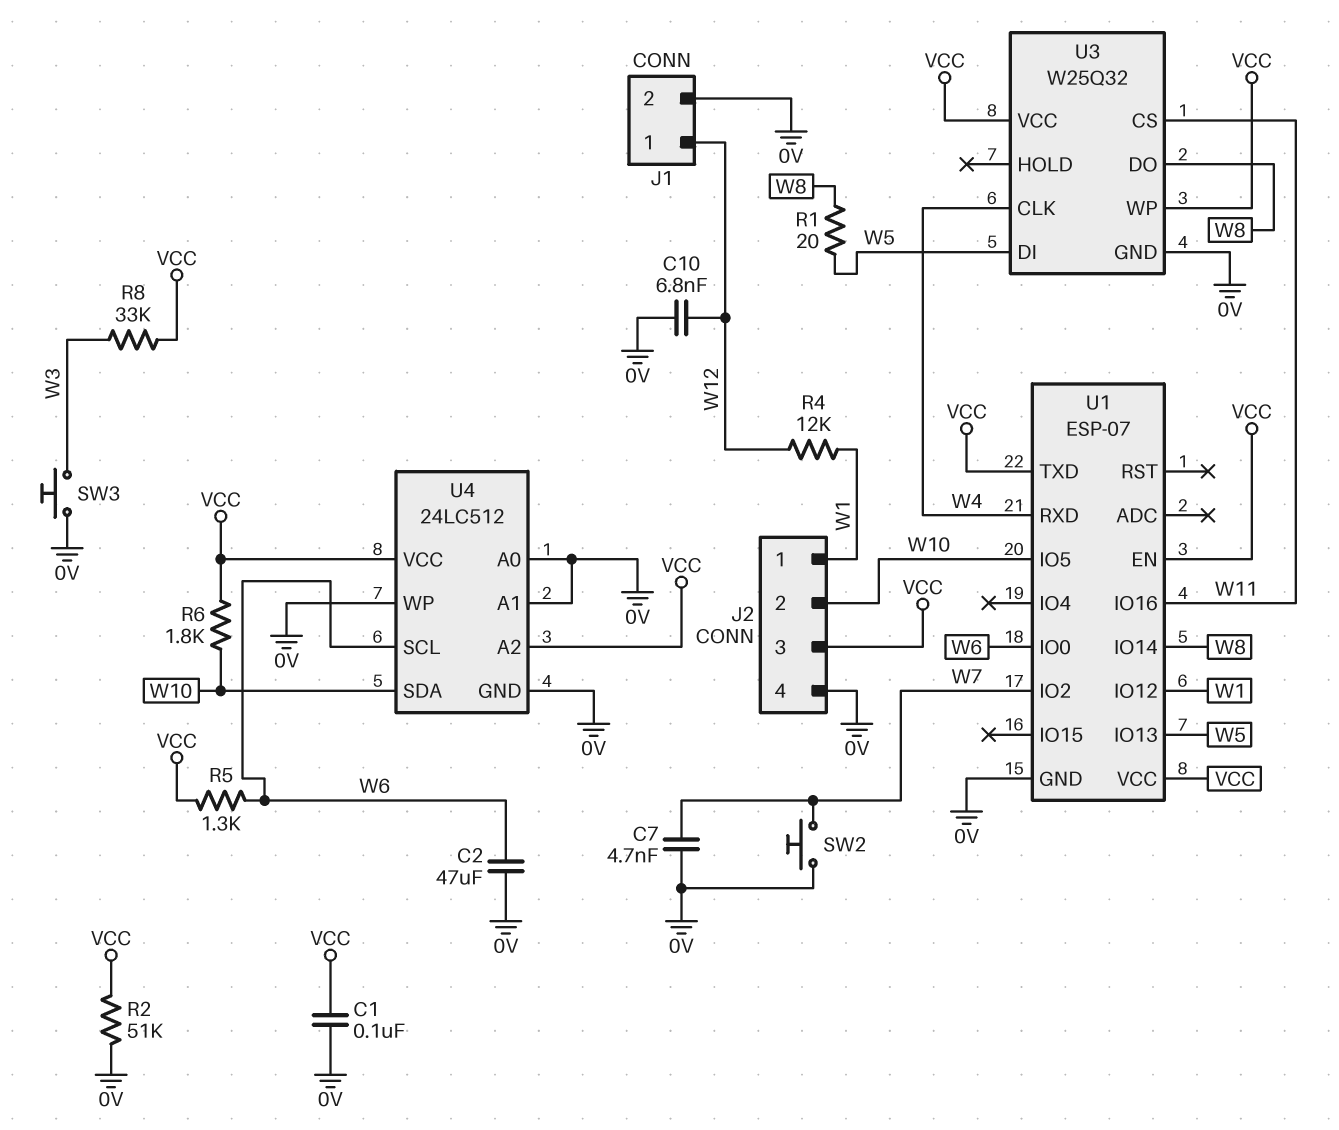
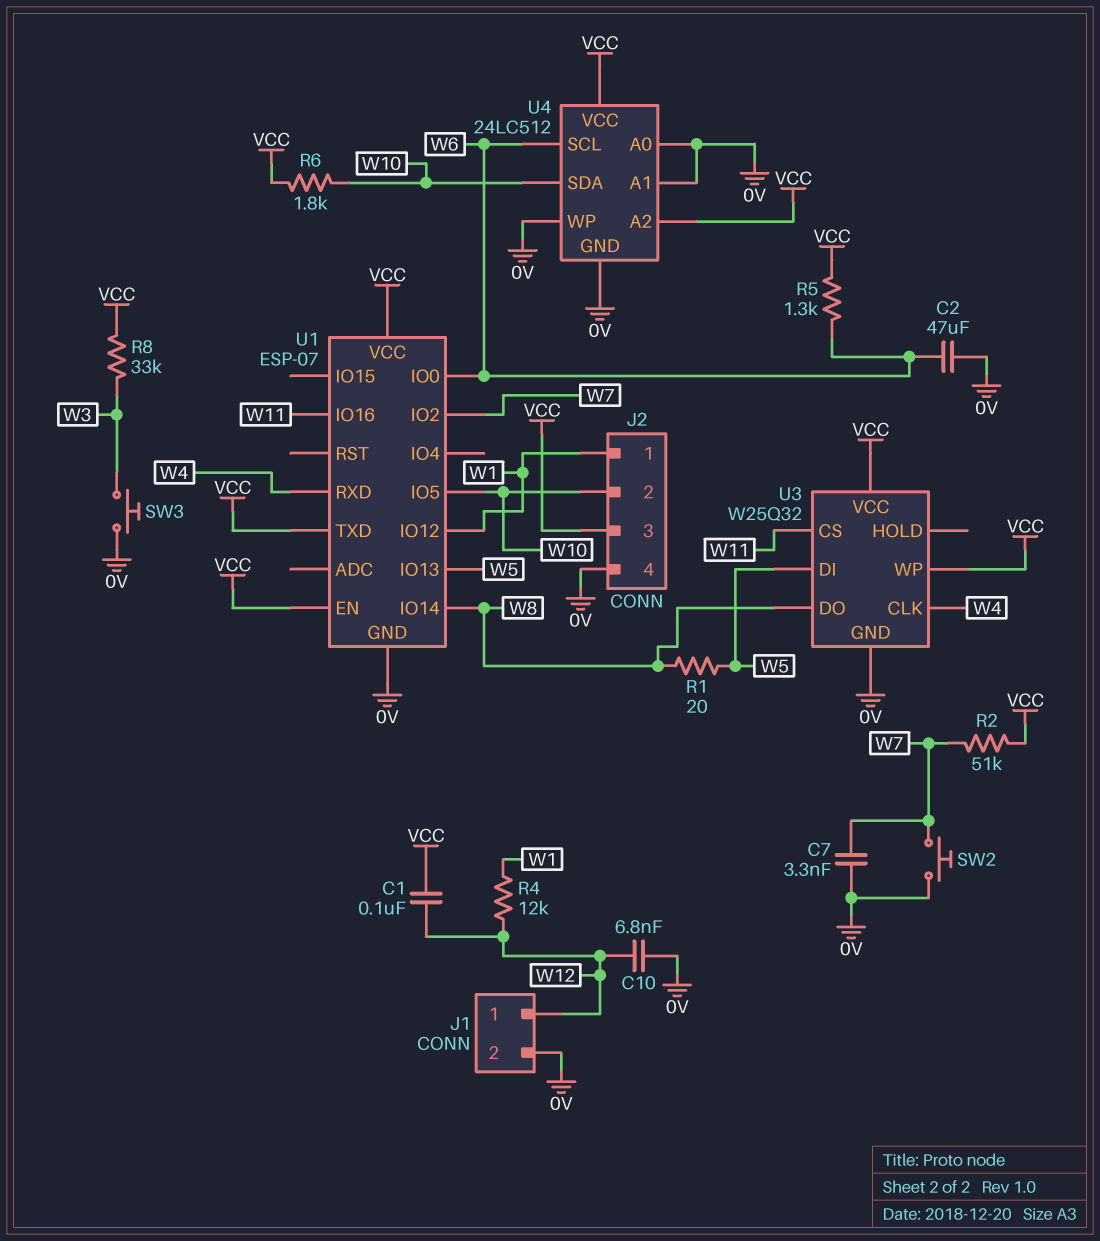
C1: 100nF (0V, VCC) -> 100nF (VCC, W12)
C7: 4.7nF (0V, W7) -> 3.3nF (0V, W7)
R2: 51k (0V, VCC) -> 51k (VCC, W7)

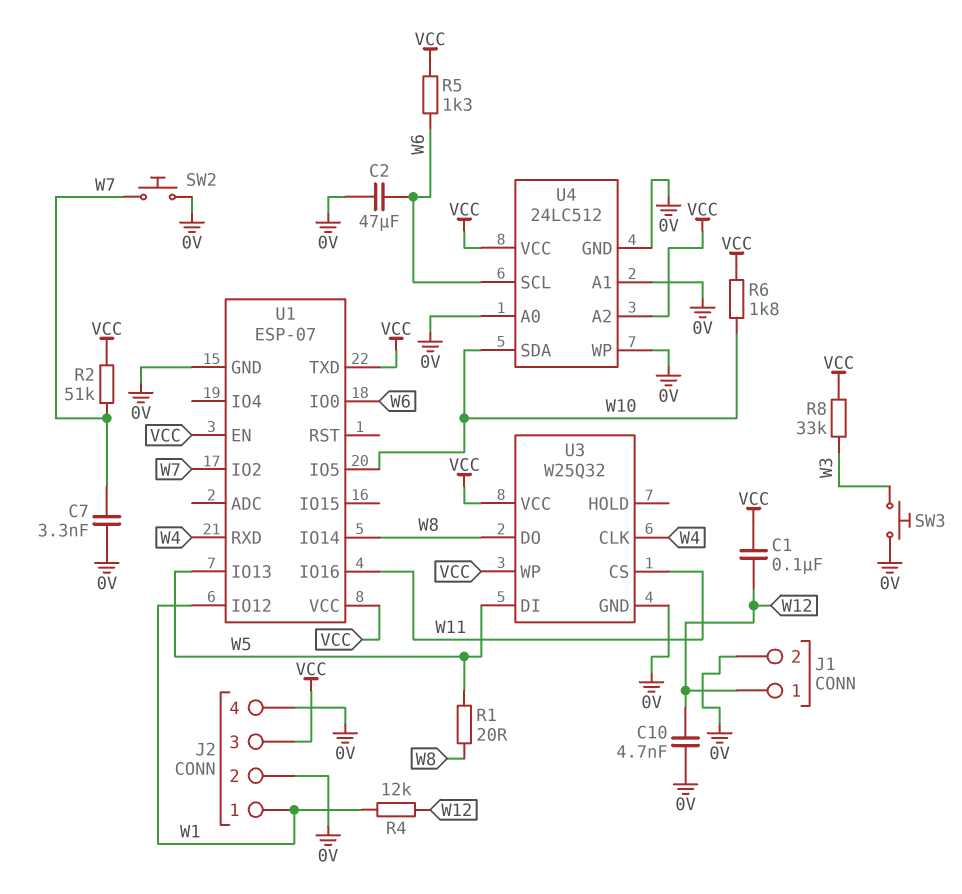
C10: 6.8nF (0V, W12) -> 4.7nF (0V, W12)
J2 pin 2: W10 -> 0V

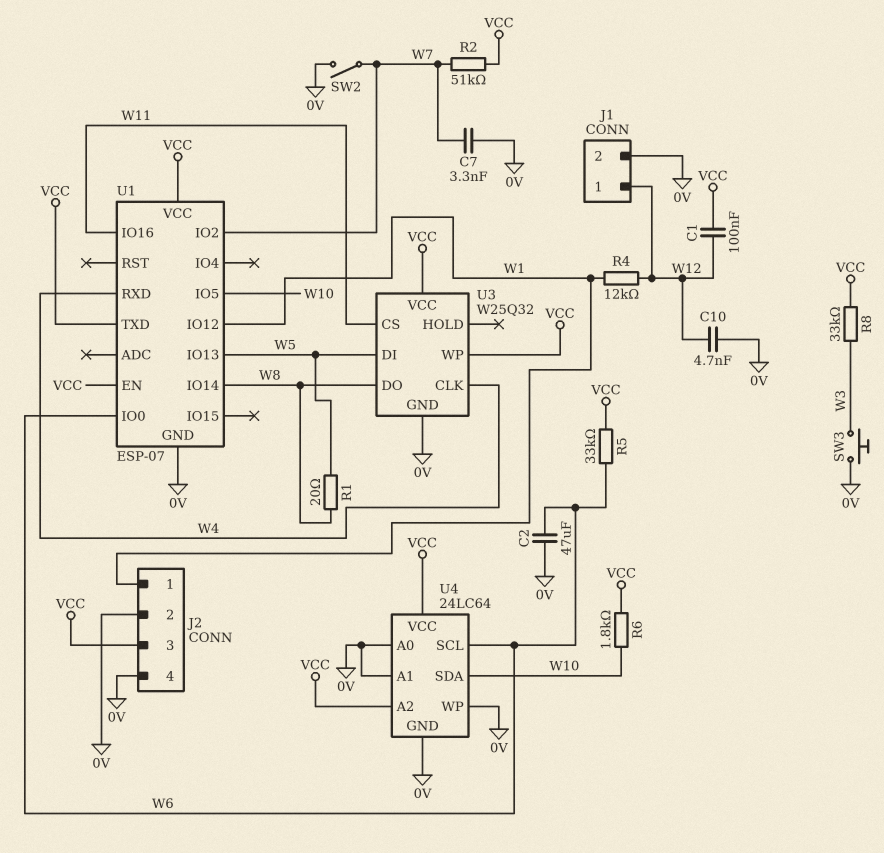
R5: 1.3k (VCC, W6) -> 33k (VCC, W6)
SW2: button (0V, W7) -> switch (0V, W7)
U4: 24LC512 -> 24LC64

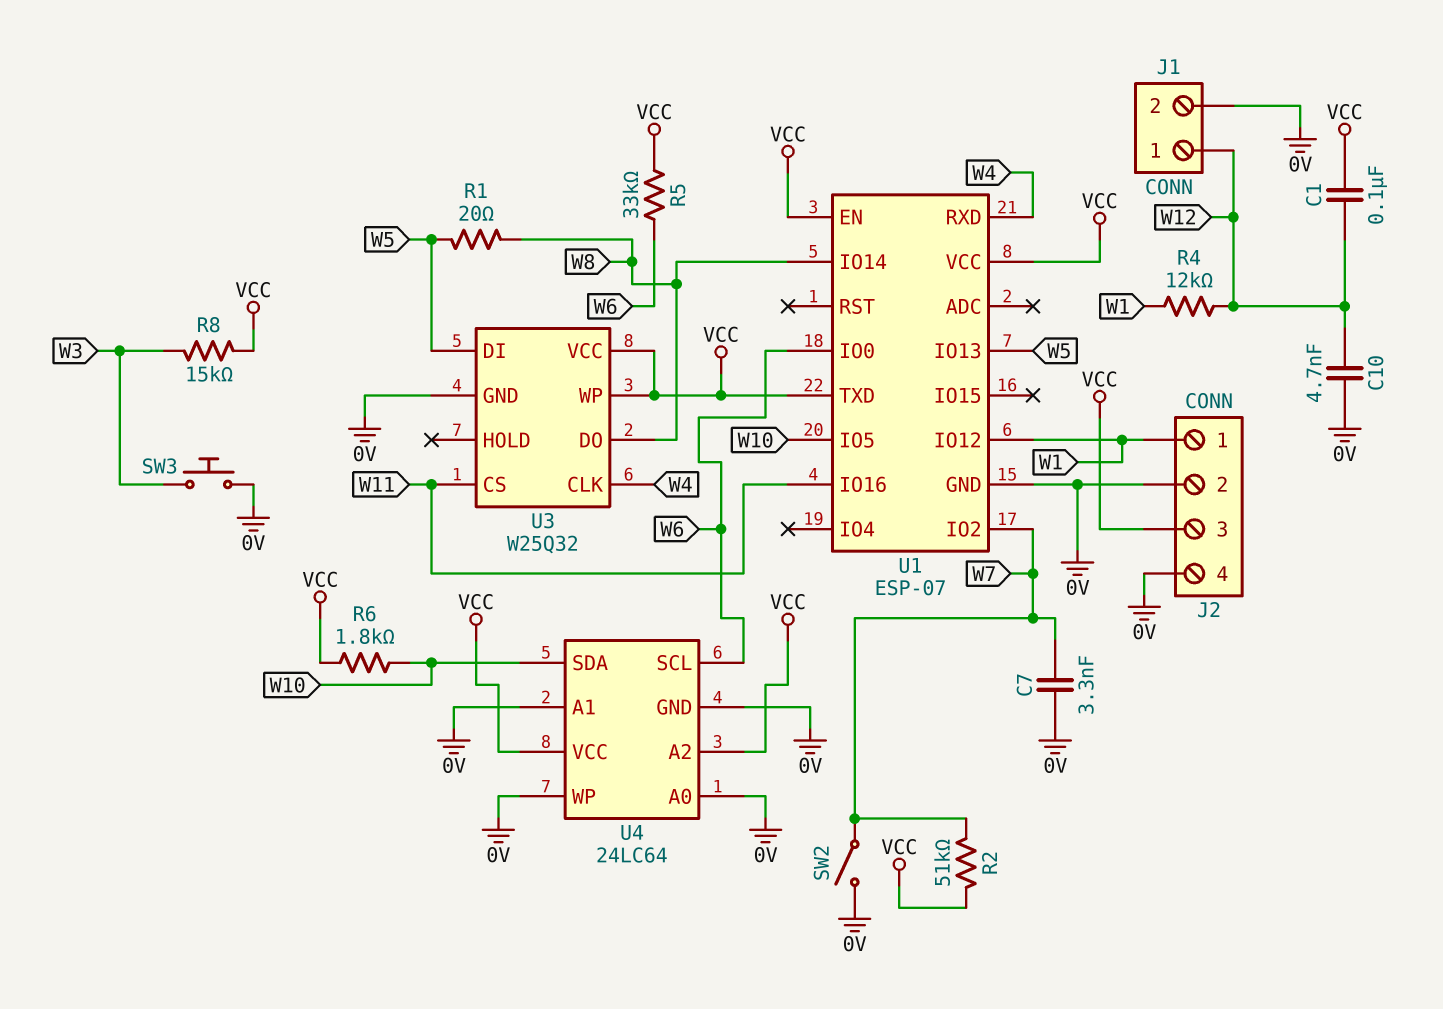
C2: 47uF (0V, W6) -> none
R8: 33k (VCC, W3) -> 15k (VCC, W3)

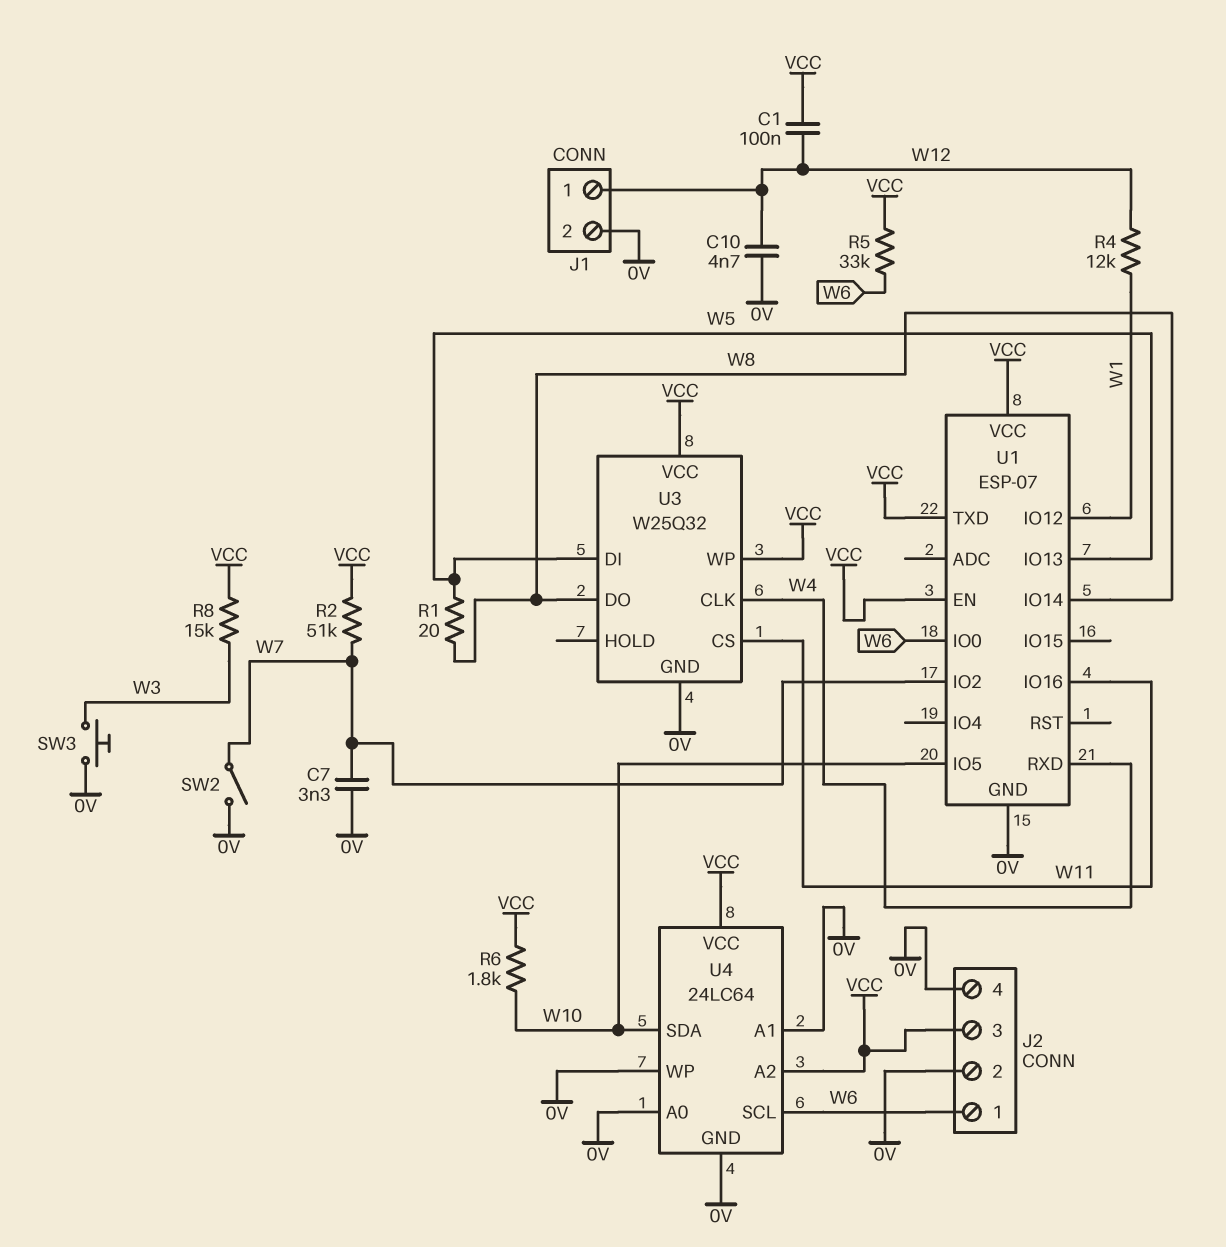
J2 pin 1: W1 -> W6

